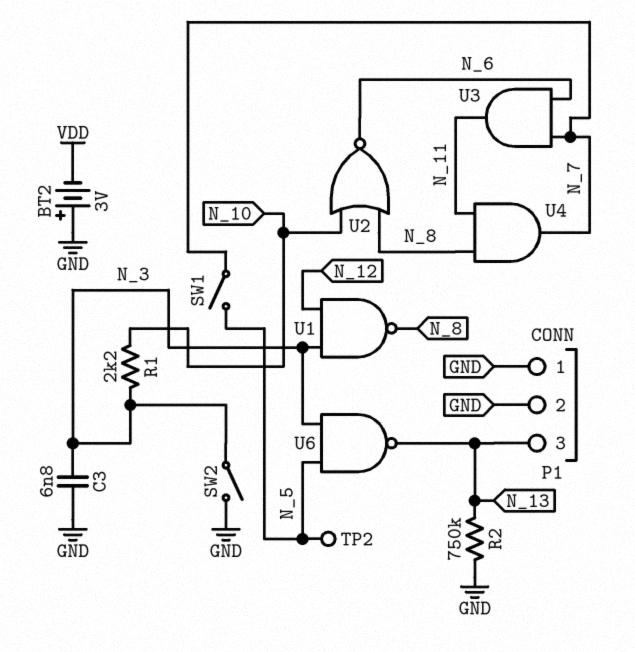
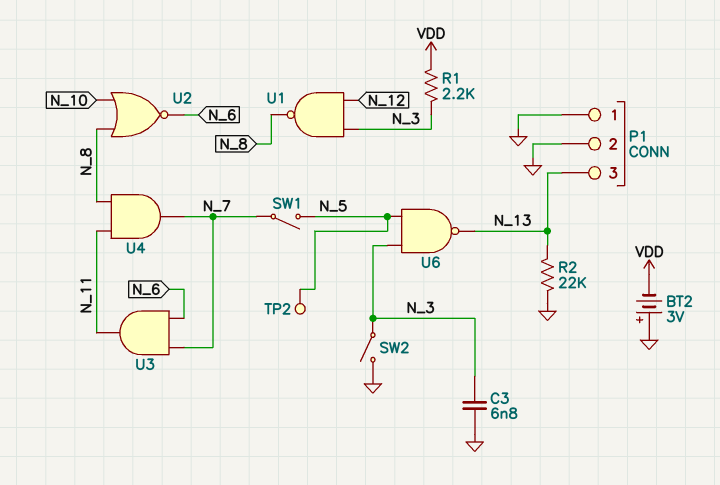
R1: 2.2k (N_3, N_10) -> 2.2k (N_3, VDD)
R2: 750k (GND, N_13) -> 22k (GND, N_13)

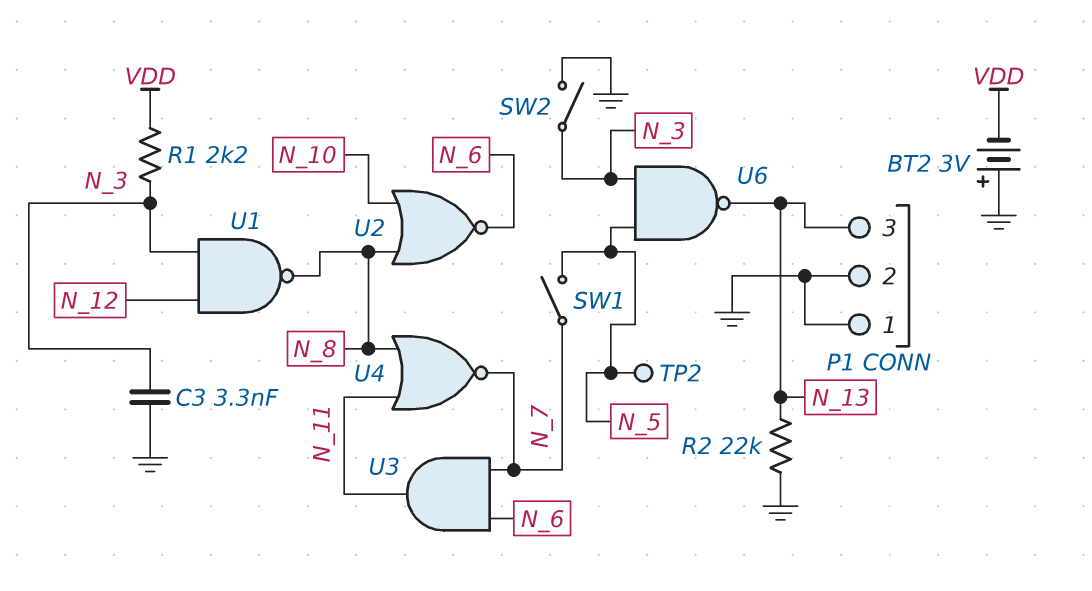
C3: 6.8nF (GND, N_3) -> 3.3nF (GND, N_3)
U4: AND (in N_8, in N_11, out N_7) -> NOR (in N_8, in N_11, out N_7)

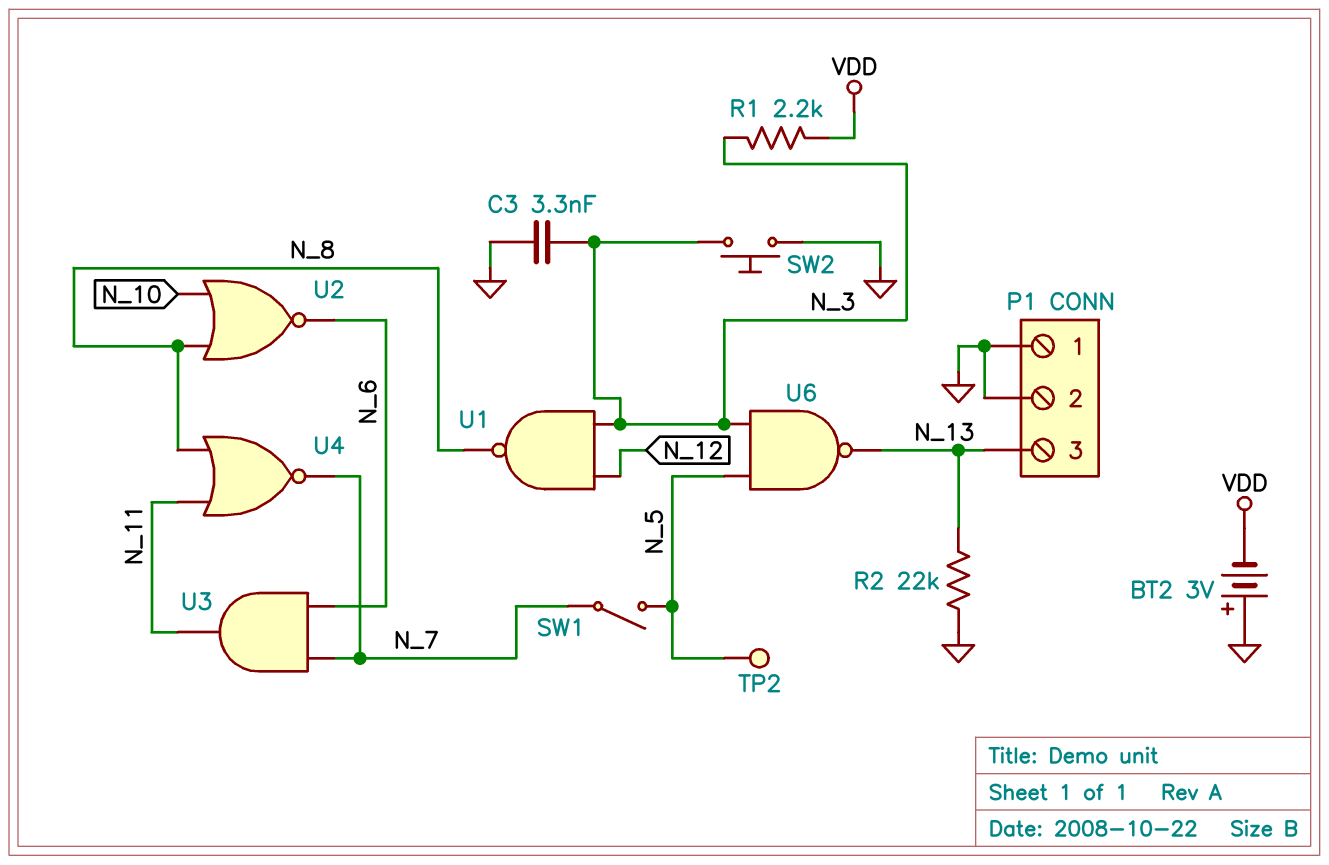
SW2: switch (GND, N_3) -> button (GND, N_3)

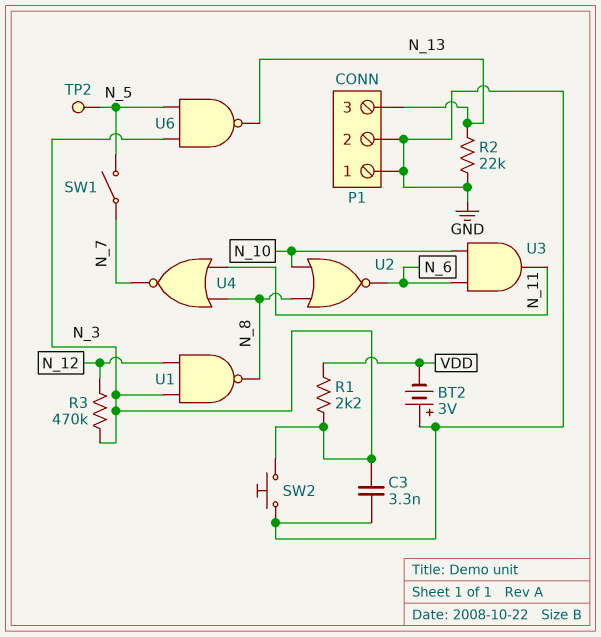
R3: none -> 470k (N_3, N_12)
U3: AND (in N_6, in N_7, out N_11) -> AND (in N_6, in N_10, out N_11)

